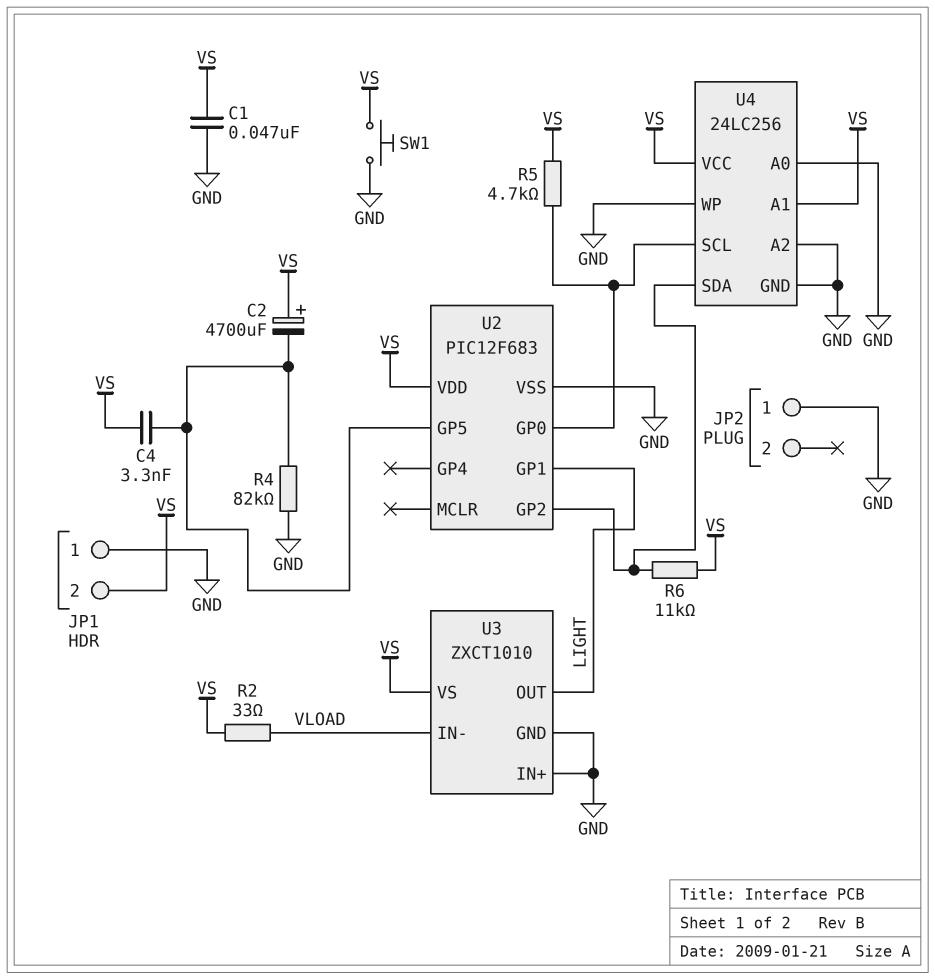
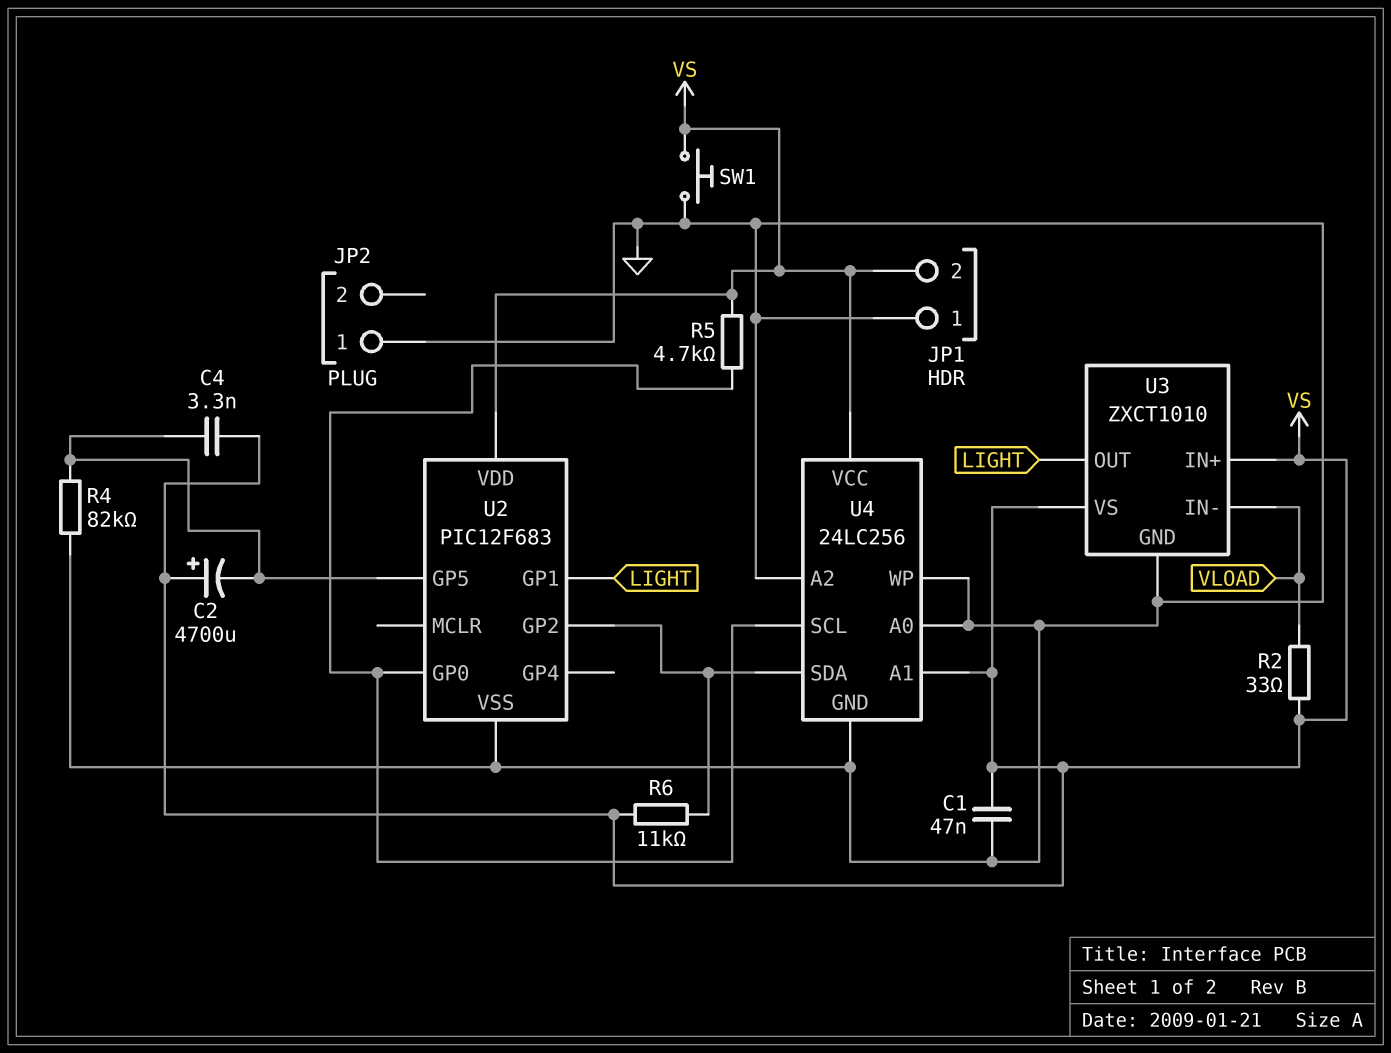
U3 pin IN+: GND -> VS

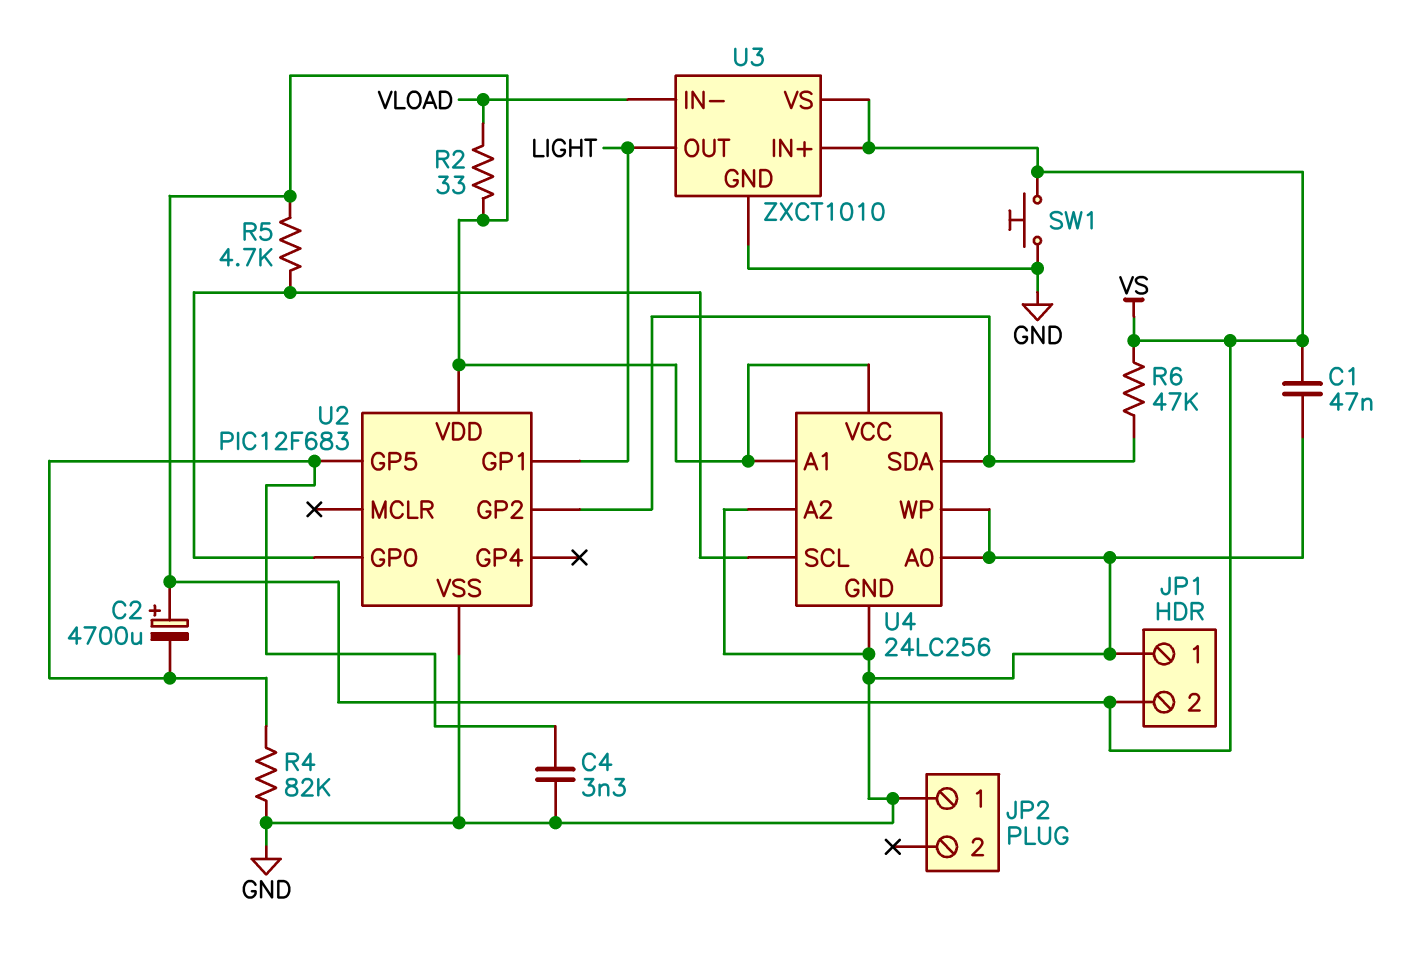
C4: 3.3nF (U2/GP5, VS) -> 3.3nF (GND, U2/GP5)
R6: 11k (U2/GP2, VS) -> 47k (U2/GP2, VS)

